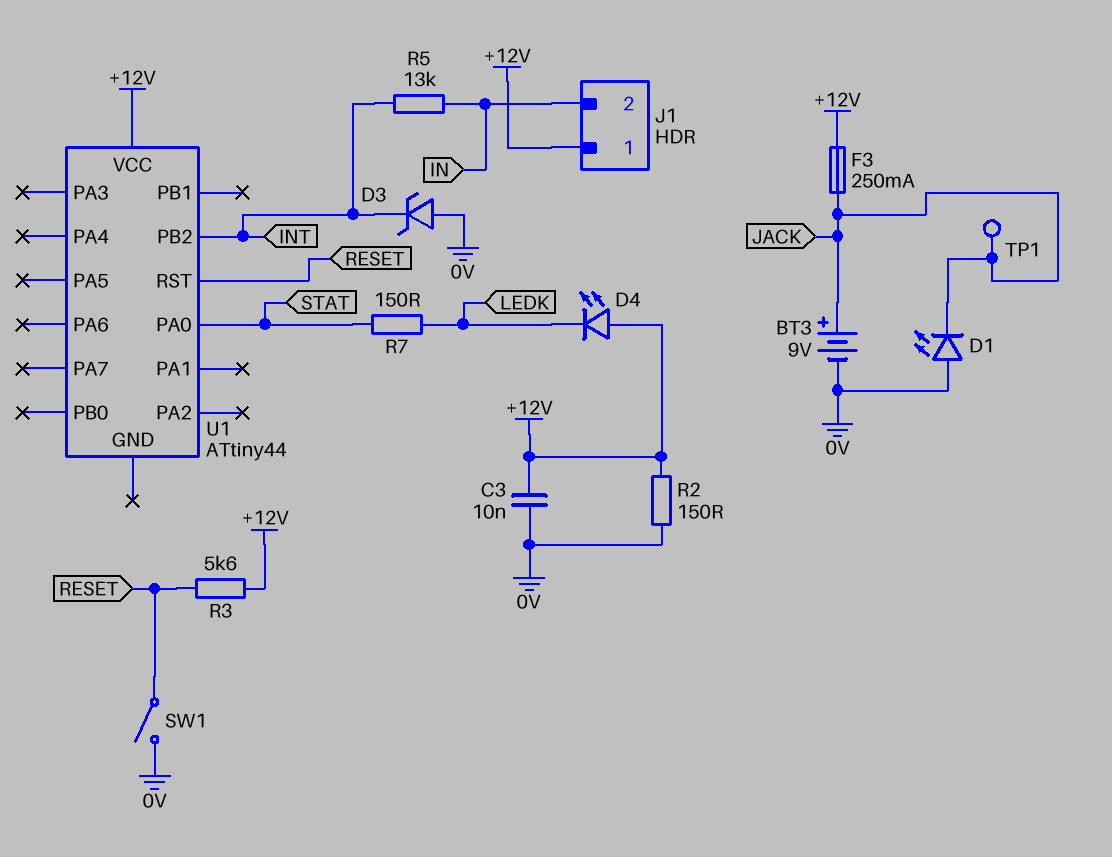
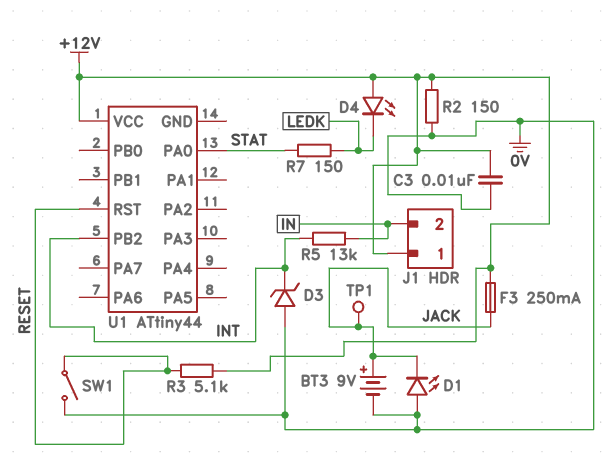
R3: 5.6k (+12V, RESET) -> 5.1k (+12V, RESET)

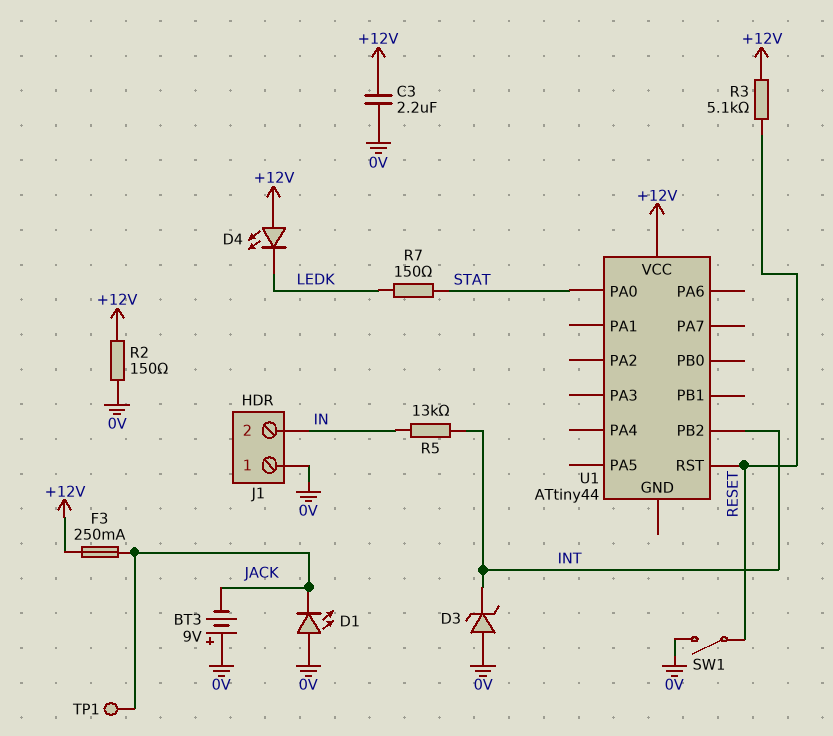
BT3: 9V (plus JACK, minus 0V) -> 9V (plus 0V, minus JACK)
C3: 10nF (+12V, 0V) -> 2.2uF (+12V, 0V)
J1 pin 1: +12V -> 0V

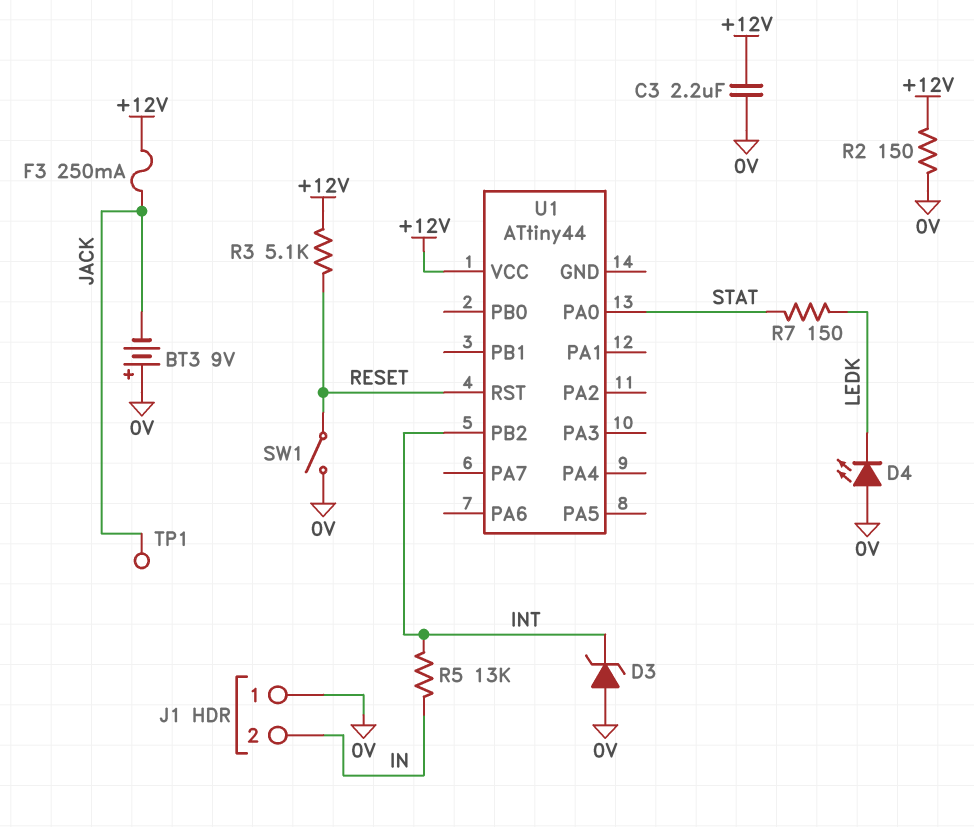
D1: LED (A 0V, K JACK) -> none
D4: LED (A +12V, K LEDK) -> LED (A 0V, K LEDK)

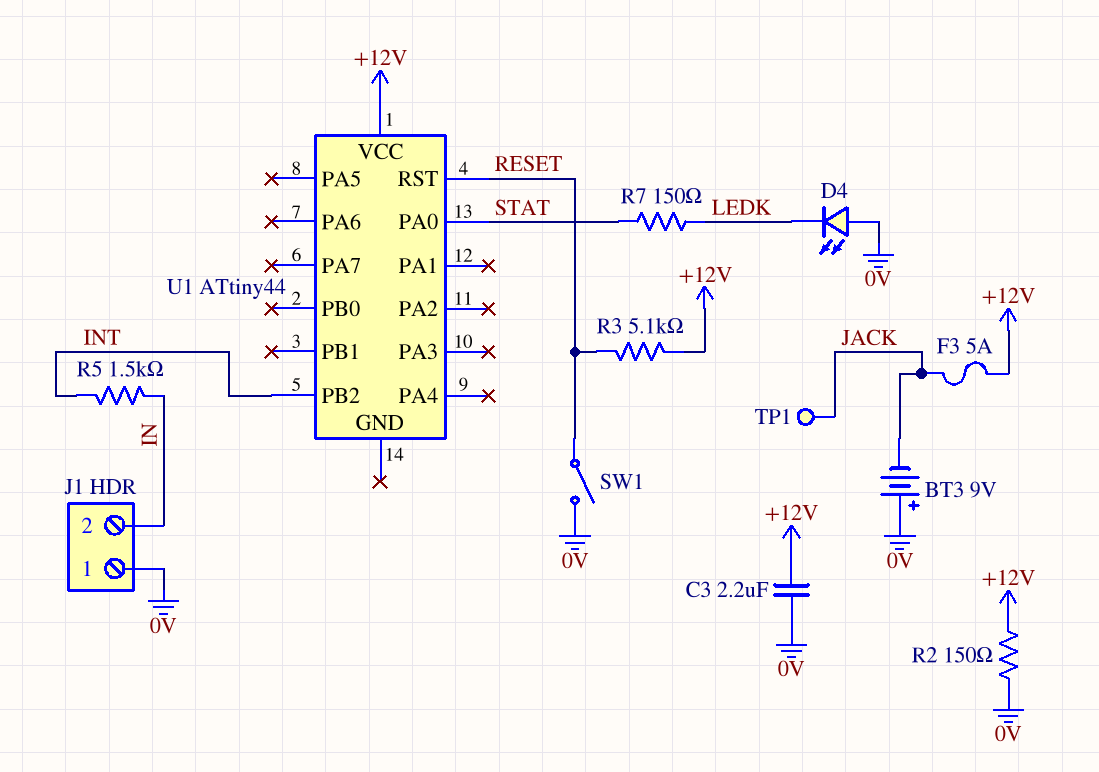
D3: zener (A 0V, K INT) -> none
F3: 250mA (+12V, JACK) -> 5A (+12V, JACK)
R5: 13k (IN, INT) -> 1.5k (IN, INT)

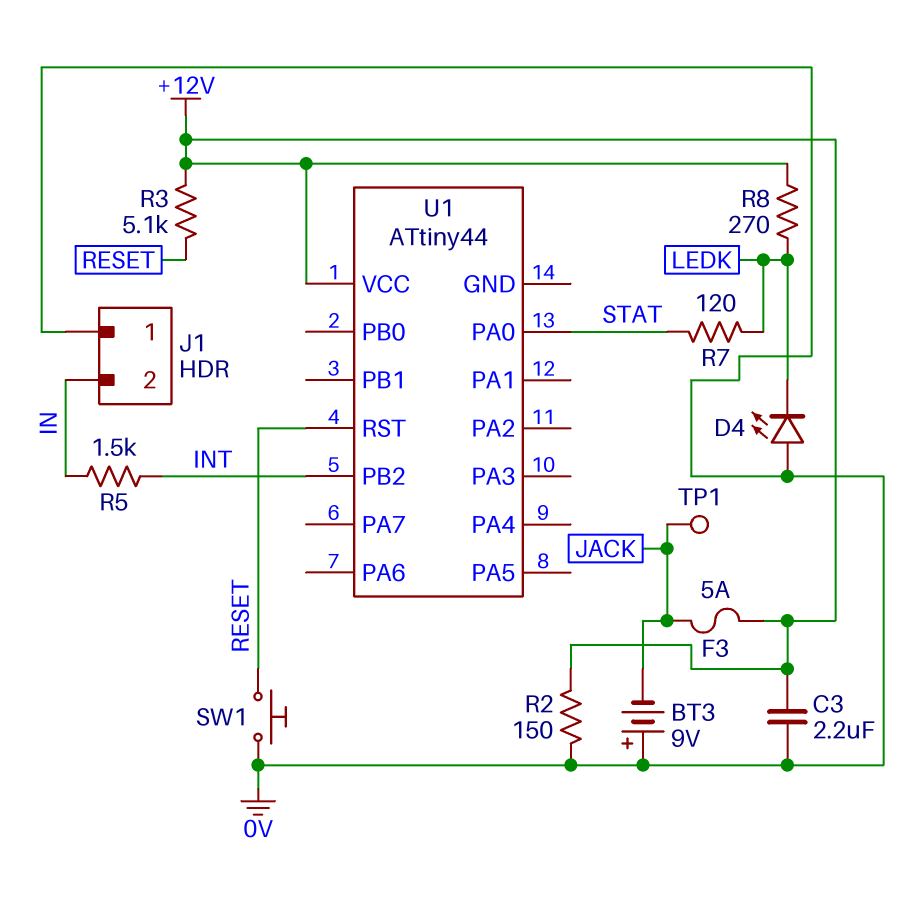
R7: 150 (LEDK, STAT) -> 120 (LEDK, STAT)
R8: none -> 270 (+12V, LEDK)
SW1: switch (0V, RESET) -> button (0V, RESET)

